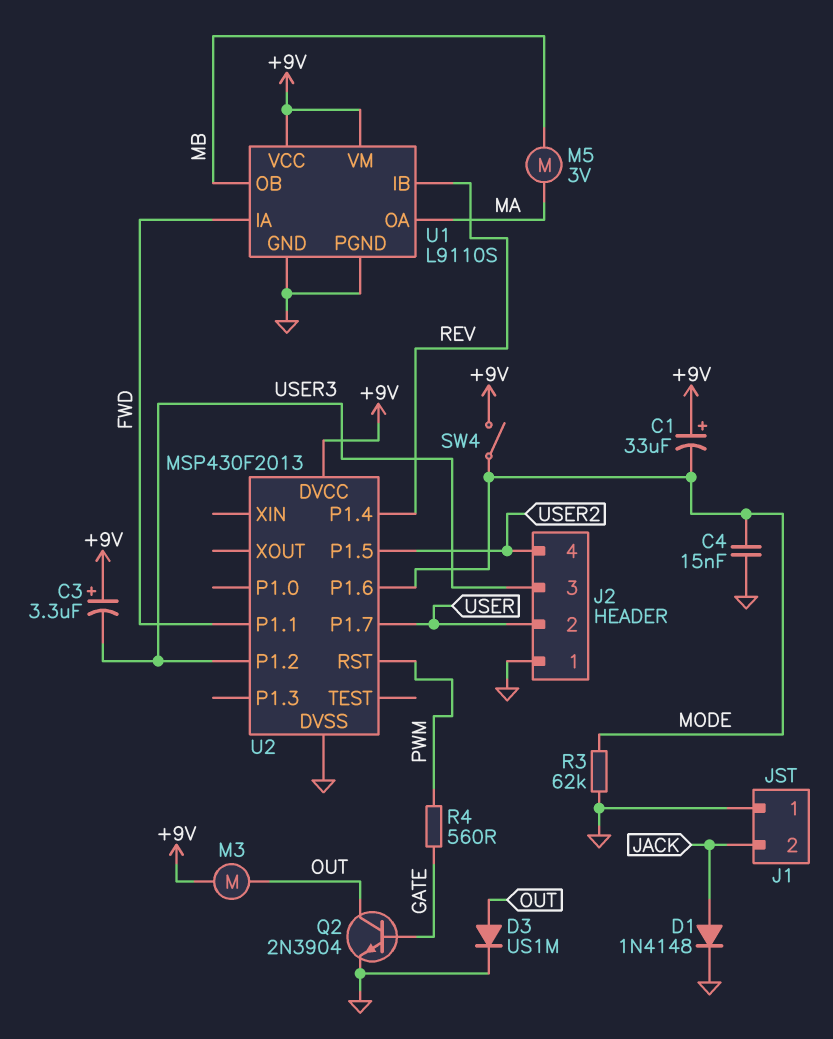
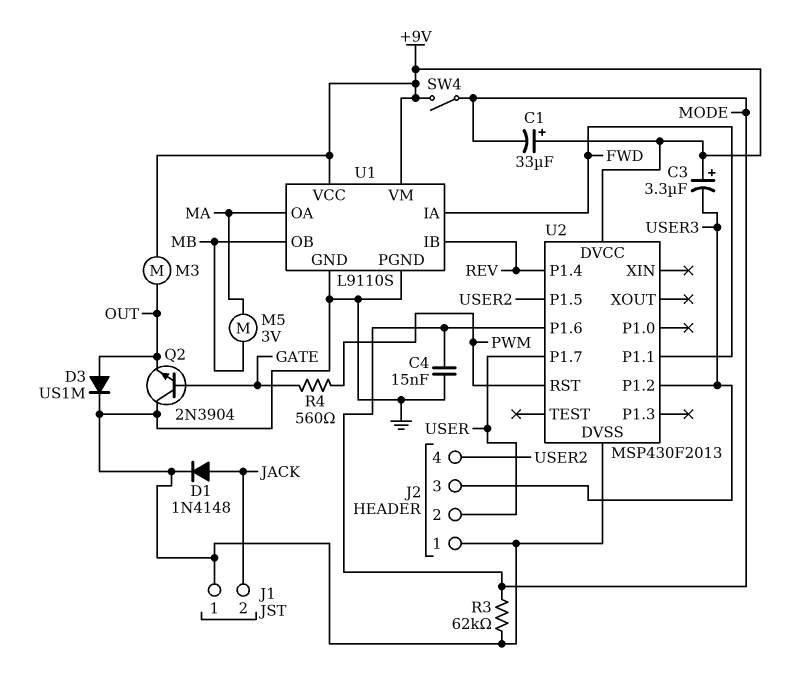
Q2: NPN 2N3904 (B GATE, C OUT, E GND) -> NPN 2N3904 (B GATE, C GND, E OUT)

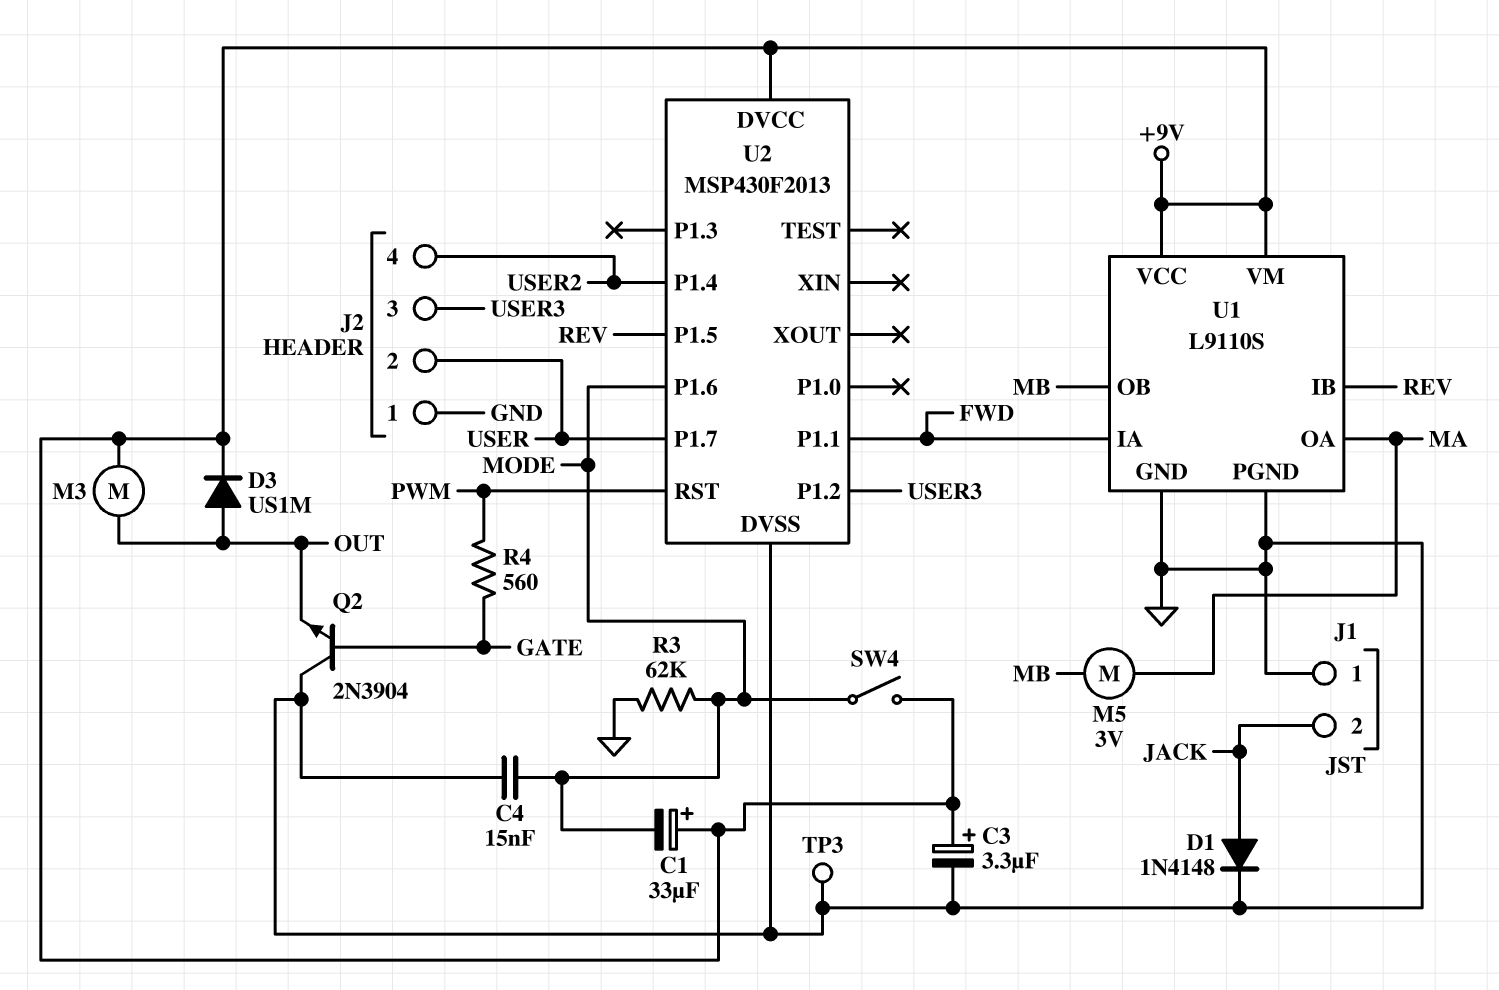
C3: 3.3uF (plus +9V, minus USER3) -> 3.3uF (plus +9V, minus GND)
D3: diode US1M (A OUT, K GND) -> diode US1M (A OUT, K +9V)
TP3: none -> test point (GND)
U2 pin P1.4: REV -> USER2
U2 pin P1.5: USER2 -> REV

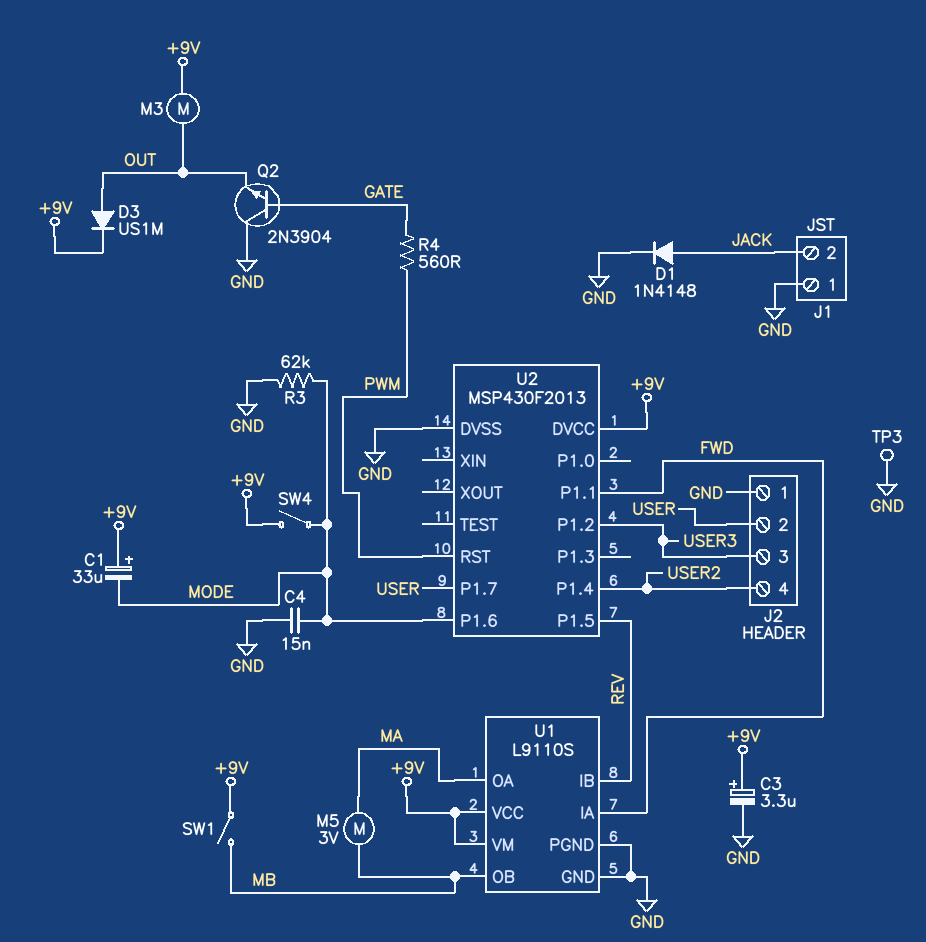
SW1: none -> switch (+9V, MB)

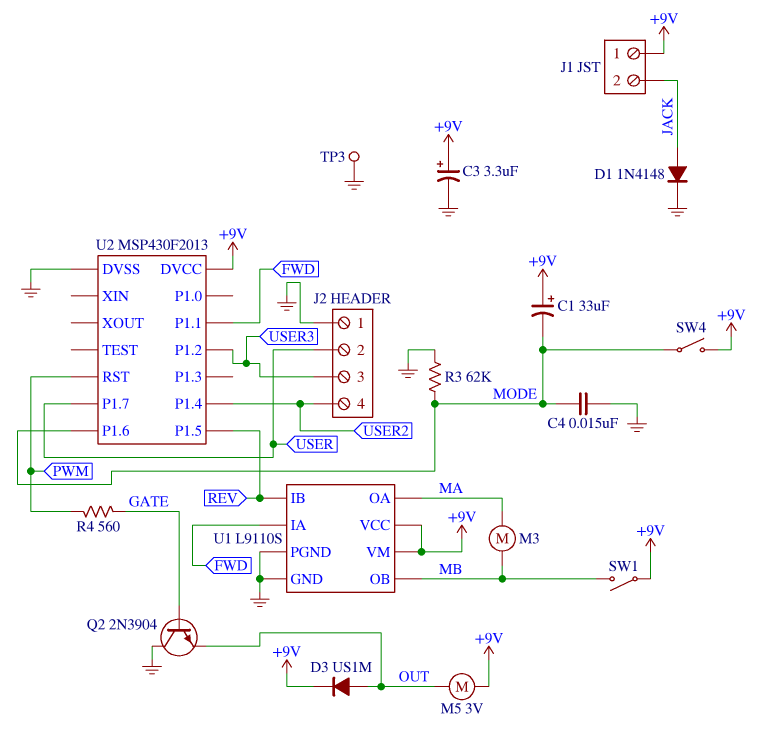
J1 pin 1: GND -> +9V
M3: motor (+9V, OUT) -> motor (MA, MB)
M5: motor 3V (MA, MB) -> motor 3V (+9V, OUT)

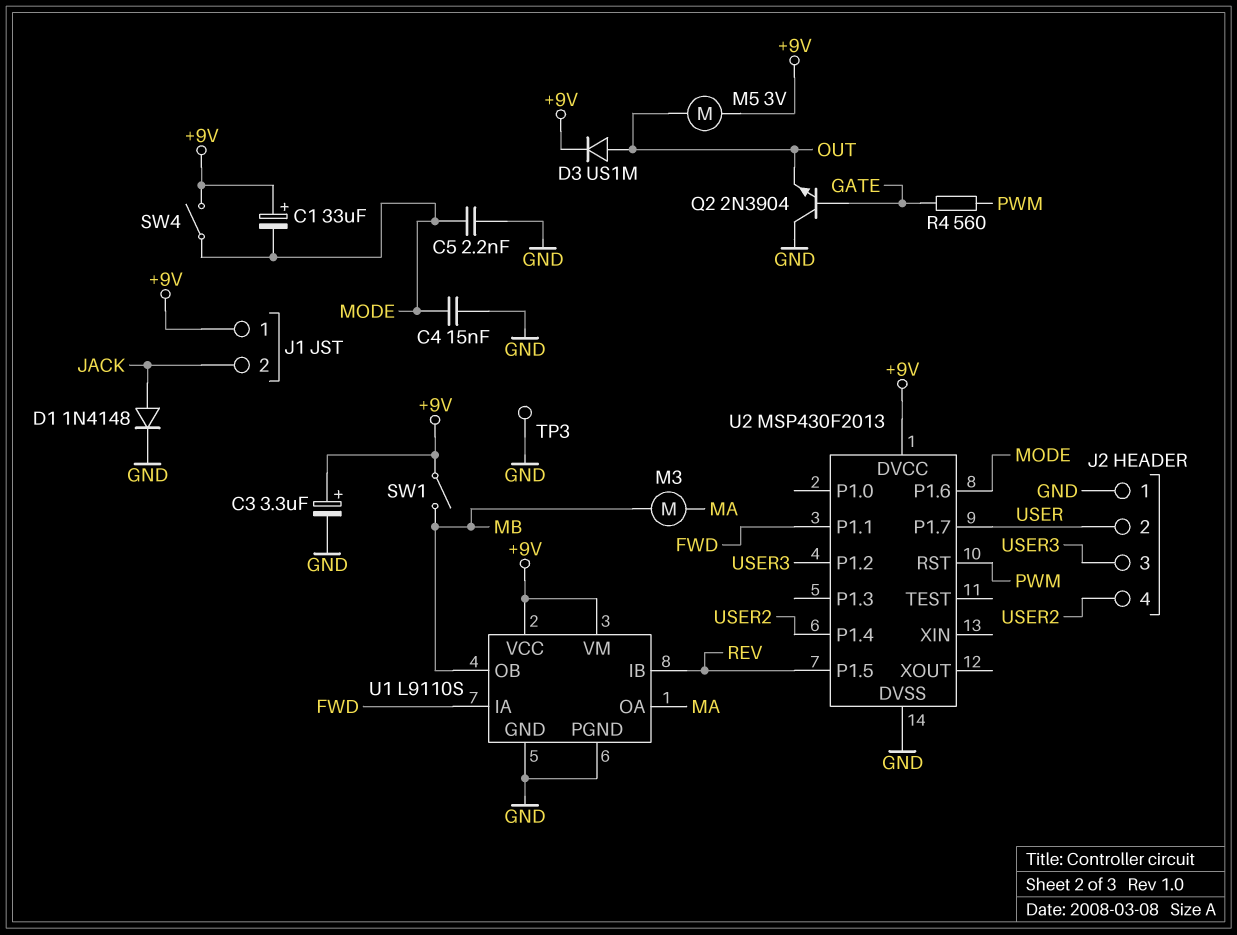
C5: none -> 2.2nF (GND, MODE)
R3: 62k (GND, MODE) -> none

